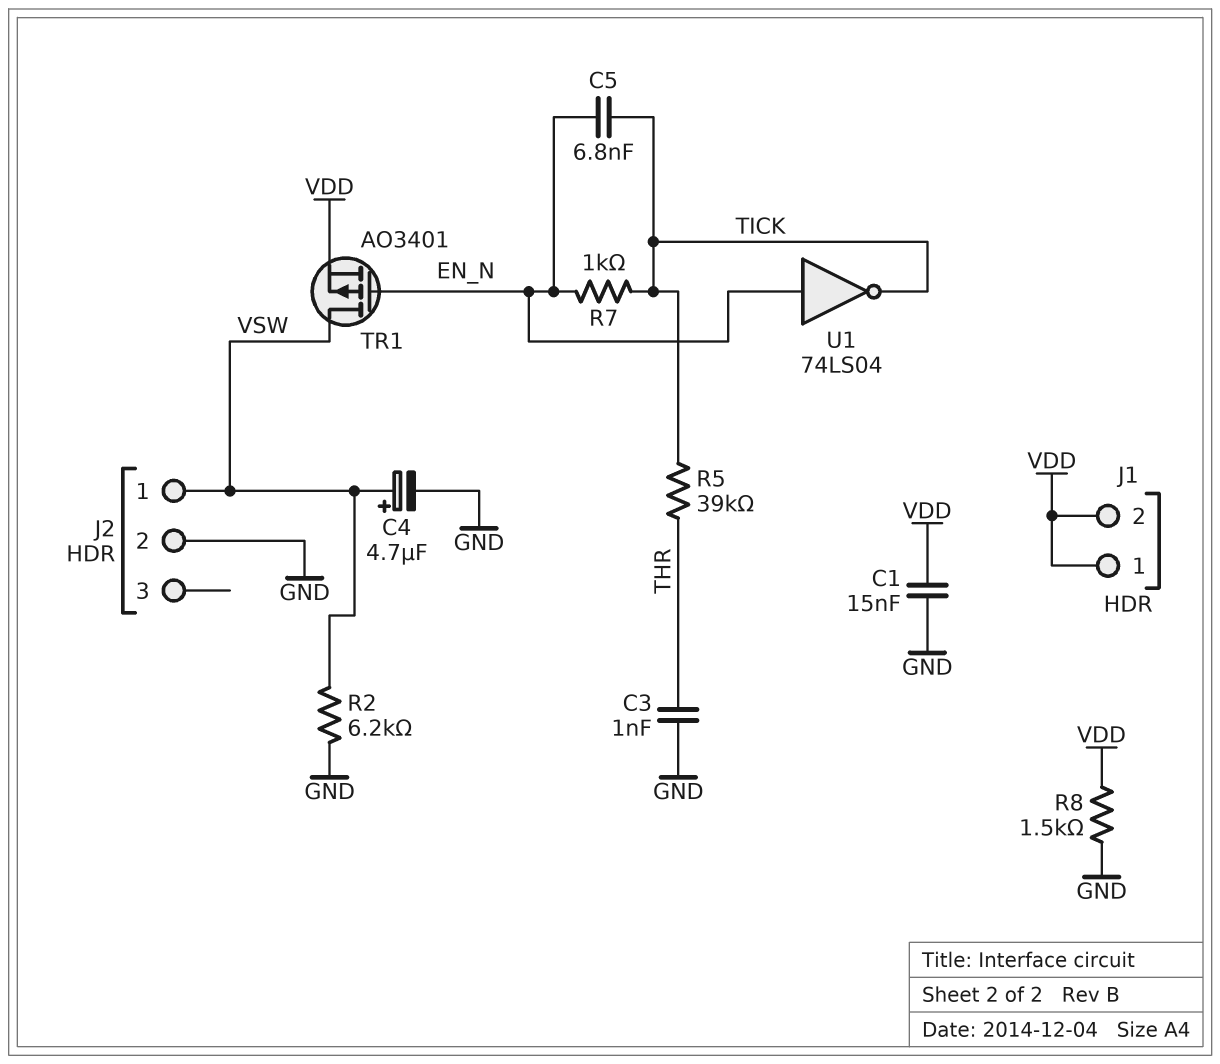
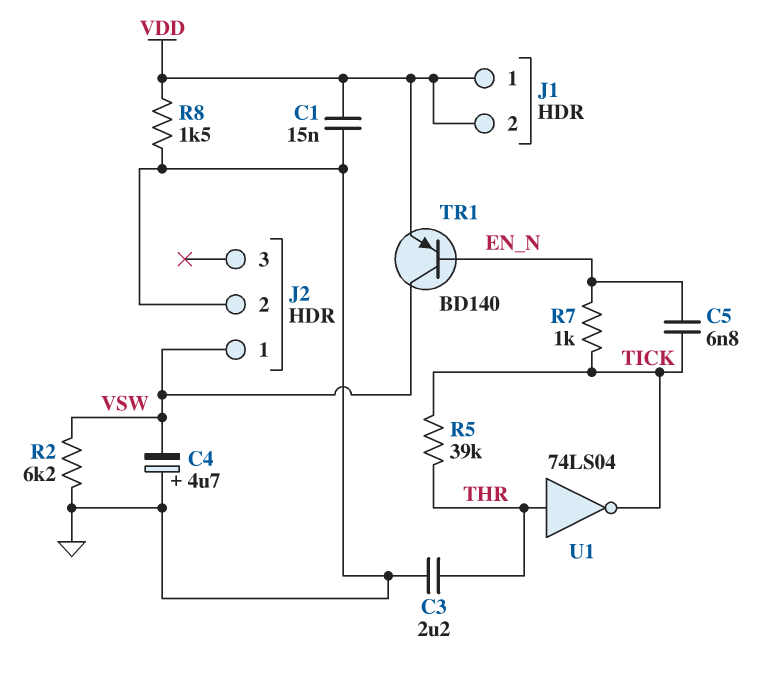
C3: 1nF (GND, THR) -> 2.2uF (GND, THR)
C4: 4.7uF (plus VSW, minus GND) -> 4.7uF (plus GND, minus VSW)
TR1: PMOS AO3401 (G EN_N, D VSW, S VDD) -> PNP BD140 (B EN_N, C VSW, E VDD)
U1: NOT 74LS04 (in EN_N, out TICK) -> NOT 74LS04 (in THR, out TICK)

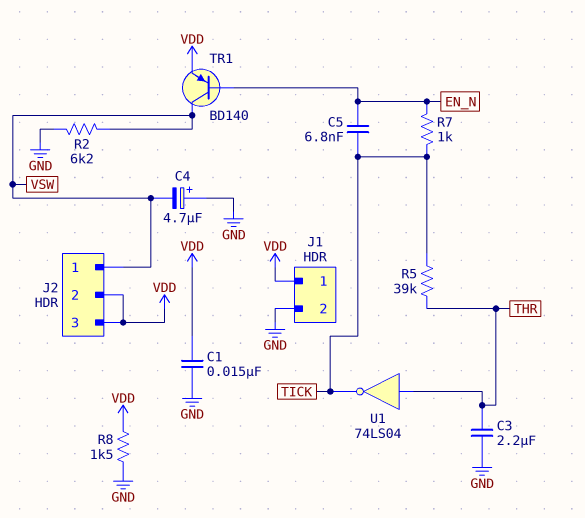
J1 pin 2: VDD -> GND
J2 pin 2: GND -> VDD
J2 pin 3: none -> VDD

